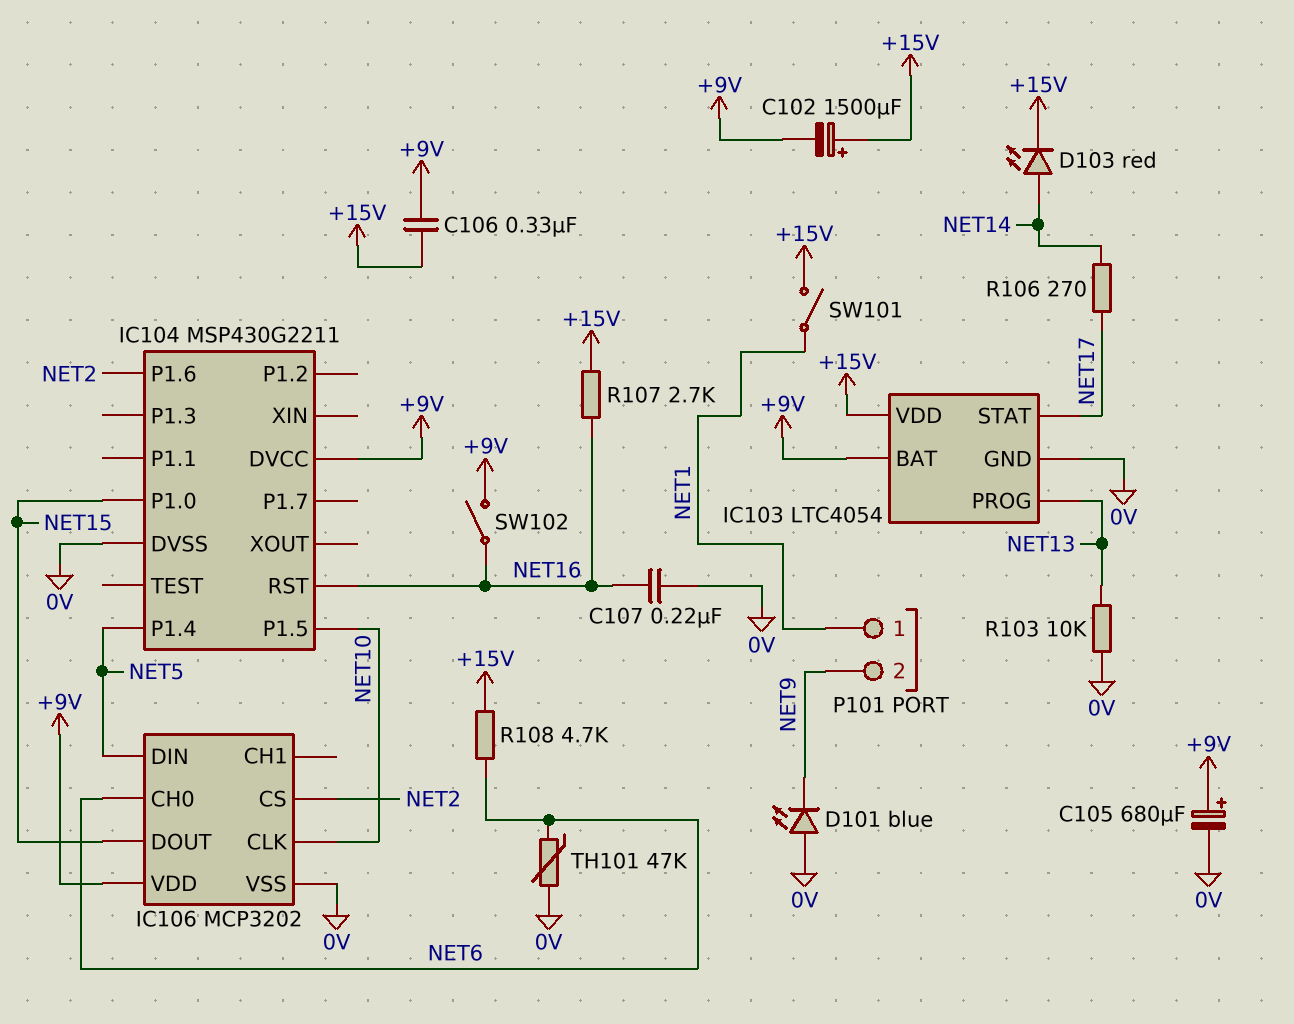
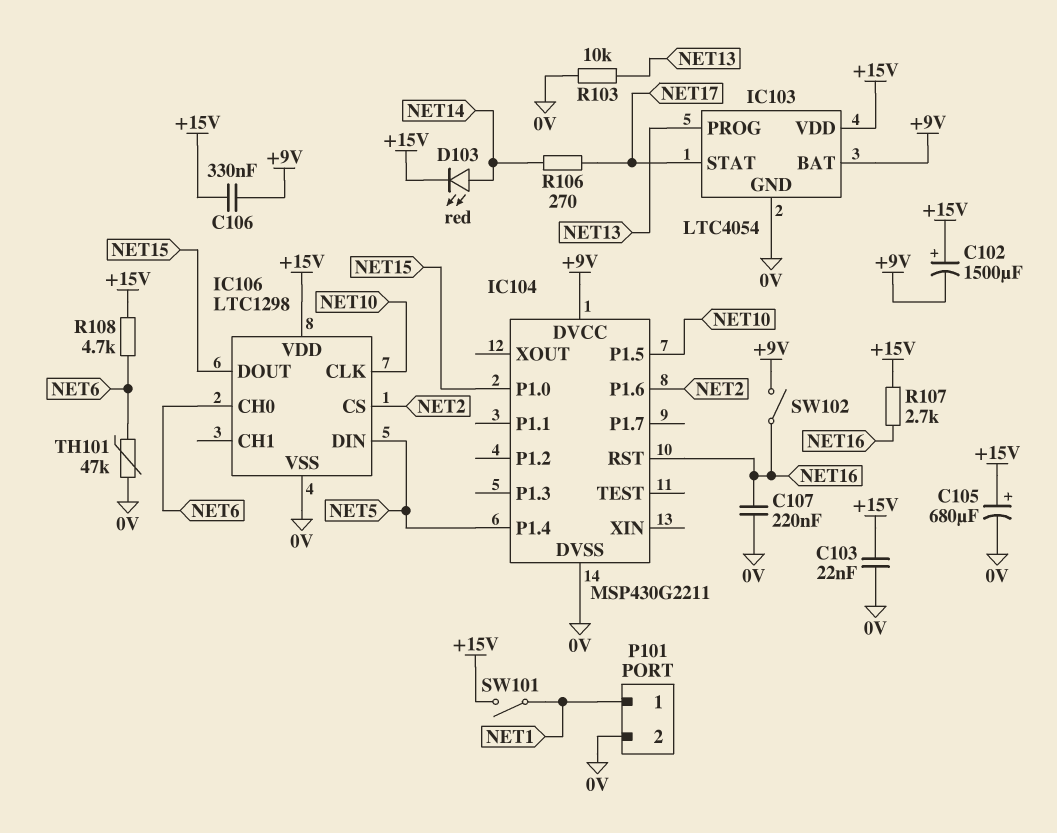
C103: none -> 22nF (+15V, 0V)
C105: 680uF (plus +9V, minus 0V) -> 680uF (plus +15V, minus 0V)
D101: LED blue (A 0V, K NET9) -> none
IC106: MCP3202 -> LTC1298
IC106 pin VDD: +9V -> +15V
P101 pin 2: NET9 -> 0V

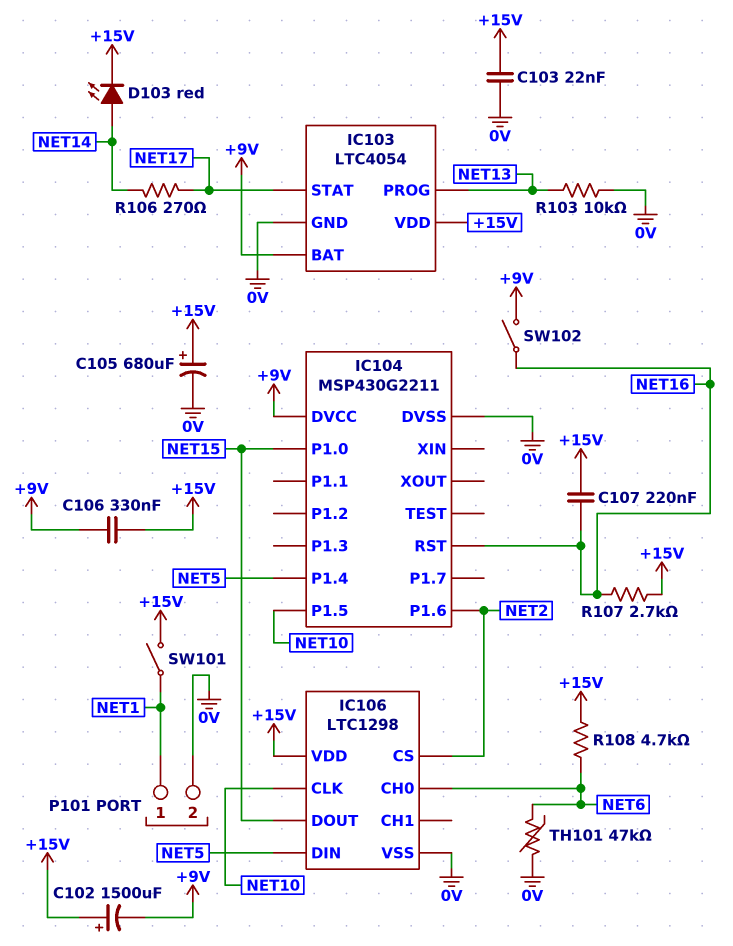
C107: 220nF (0V, NET16) -> 220nF (+15V, NET16)

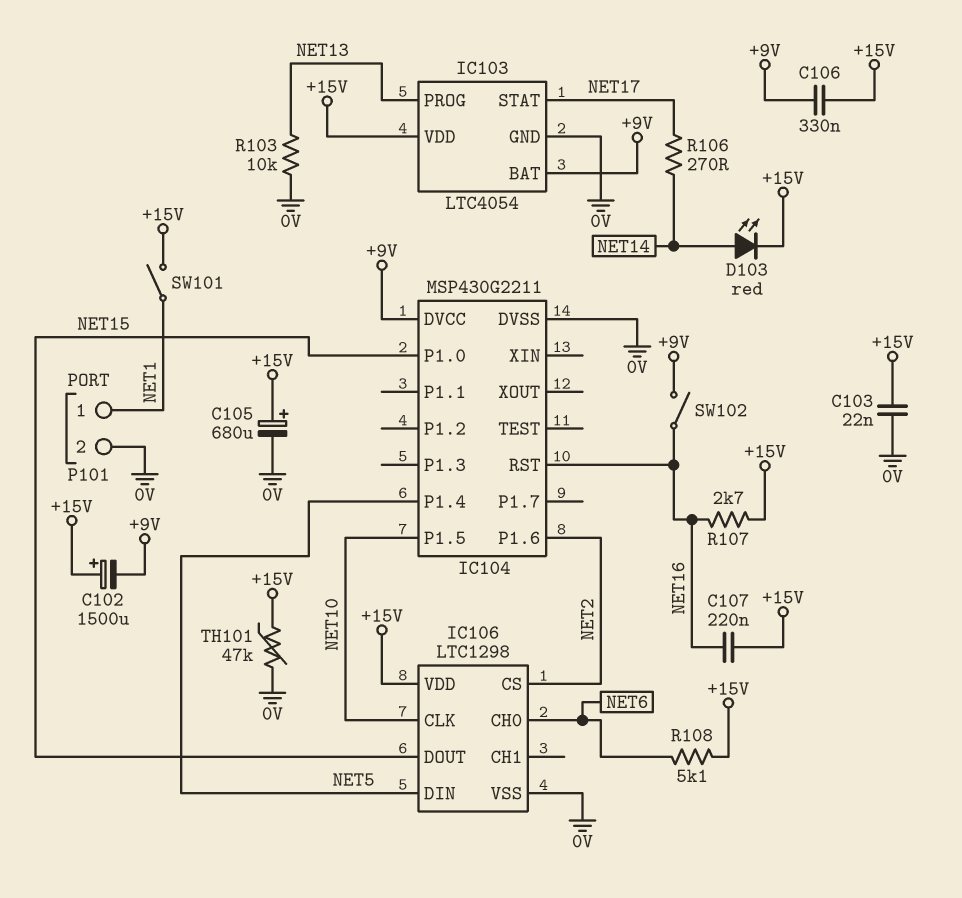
R108: 4.7k (+15V, NET6) -> 5.1k (+15V, NET6)
TH101: 47k (0V, NET6) -> 47k (+15V, 0V)

